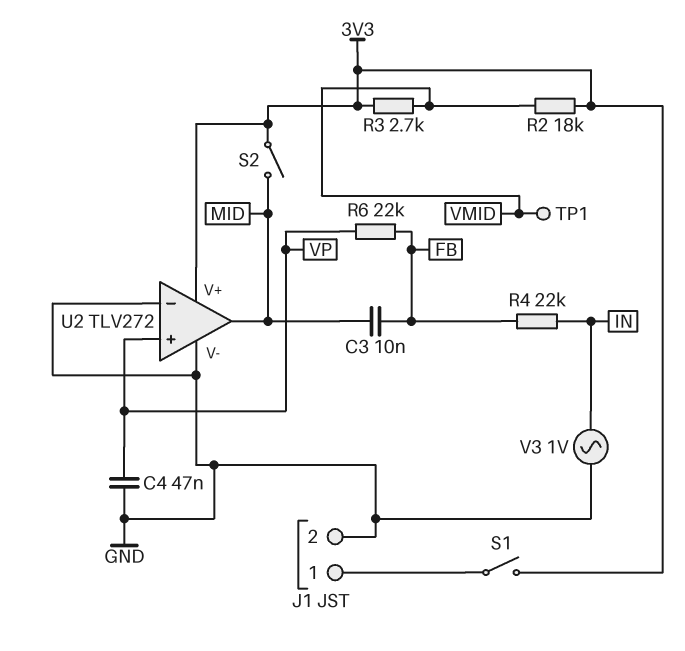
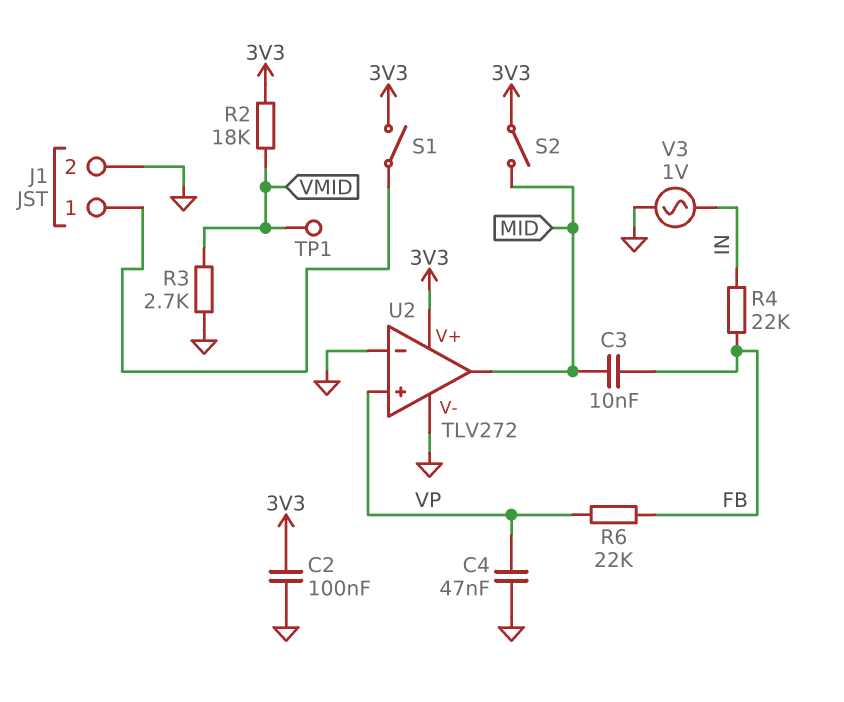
C2: none -> 100nF (3V3, GND)
R3: 2.7k (3V3, VMID) -> 2.7k (GND, VMID)

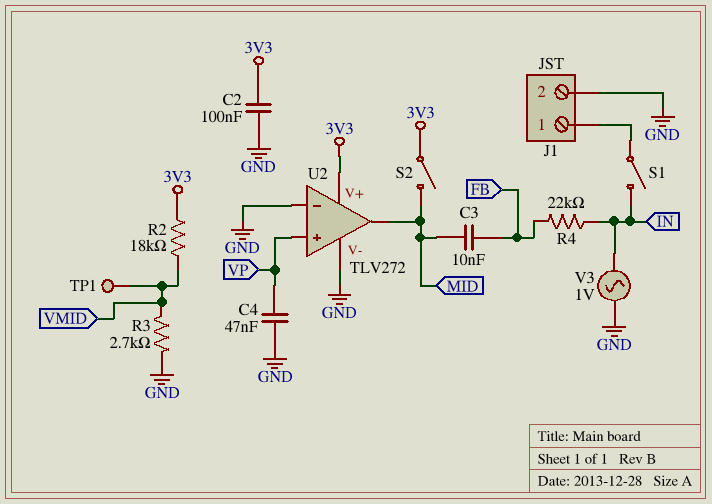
R6: 22k (FB, VP) -> none
S1: switch (3V3, J1/1) -> switch (IN, J1/1)

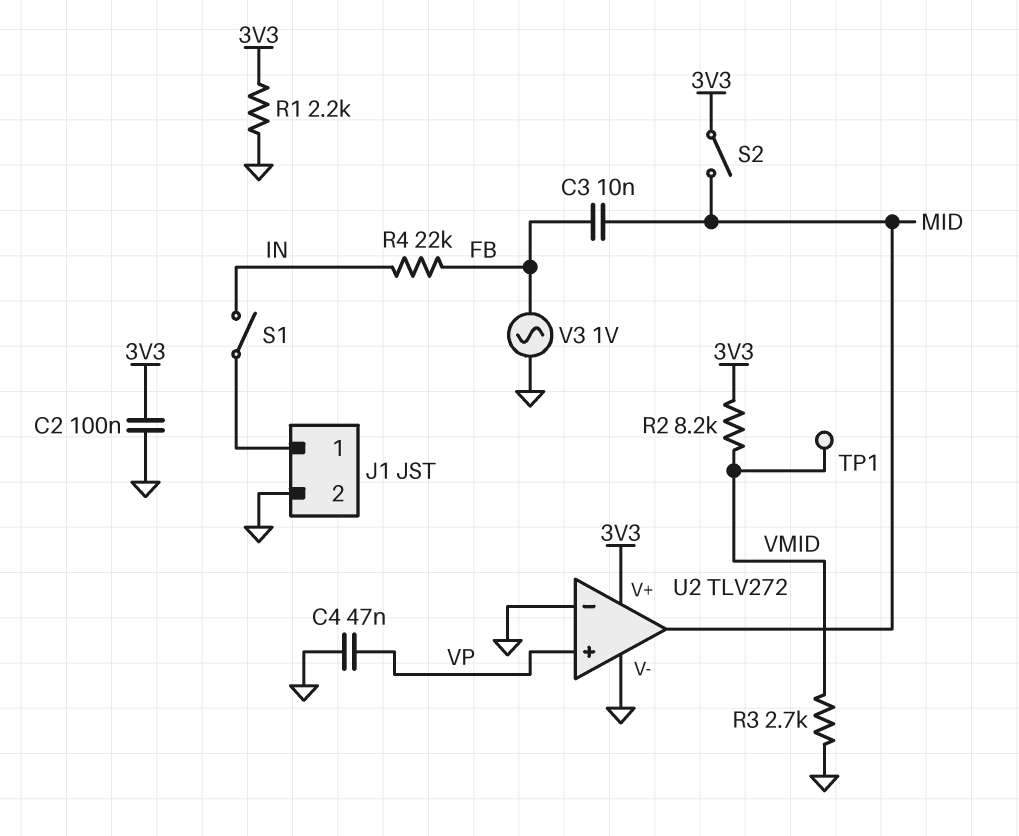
R1: none -> 2.2k (3V3, GND)
R2: 18k (3V3, VMID) -> 8.2k (3V3, VMID)
V3: AC 1V (GND, IN) -> AC 1V (FB, GND)

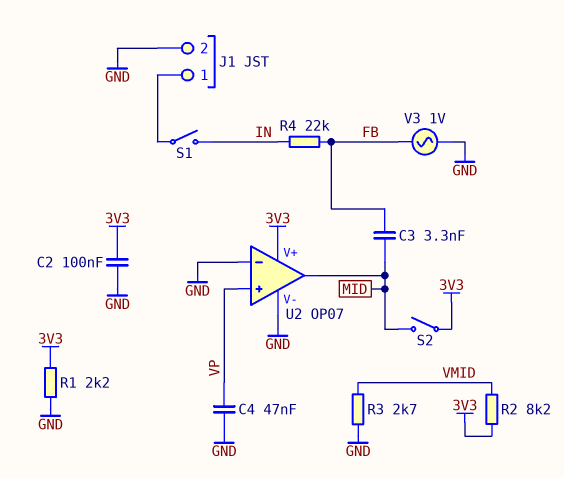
C3: 10nF (FB, MID) -> 3.3nF (FB, MID)
TP1: test point (VMID) -> none
U2: TLV272 -> OP07

